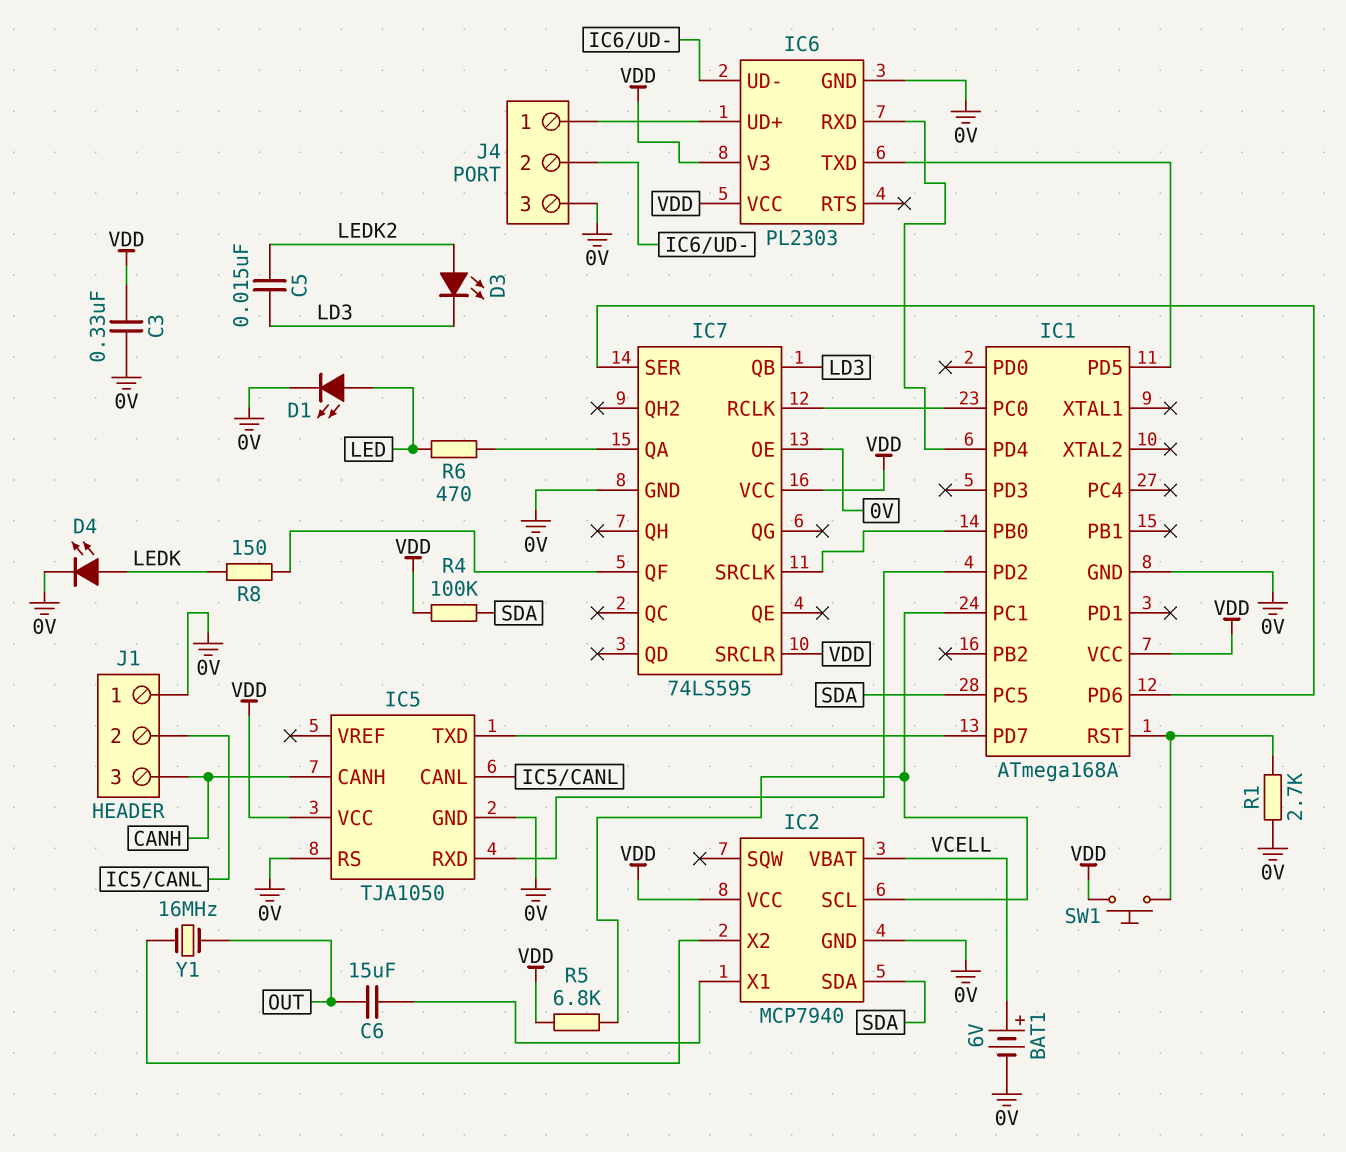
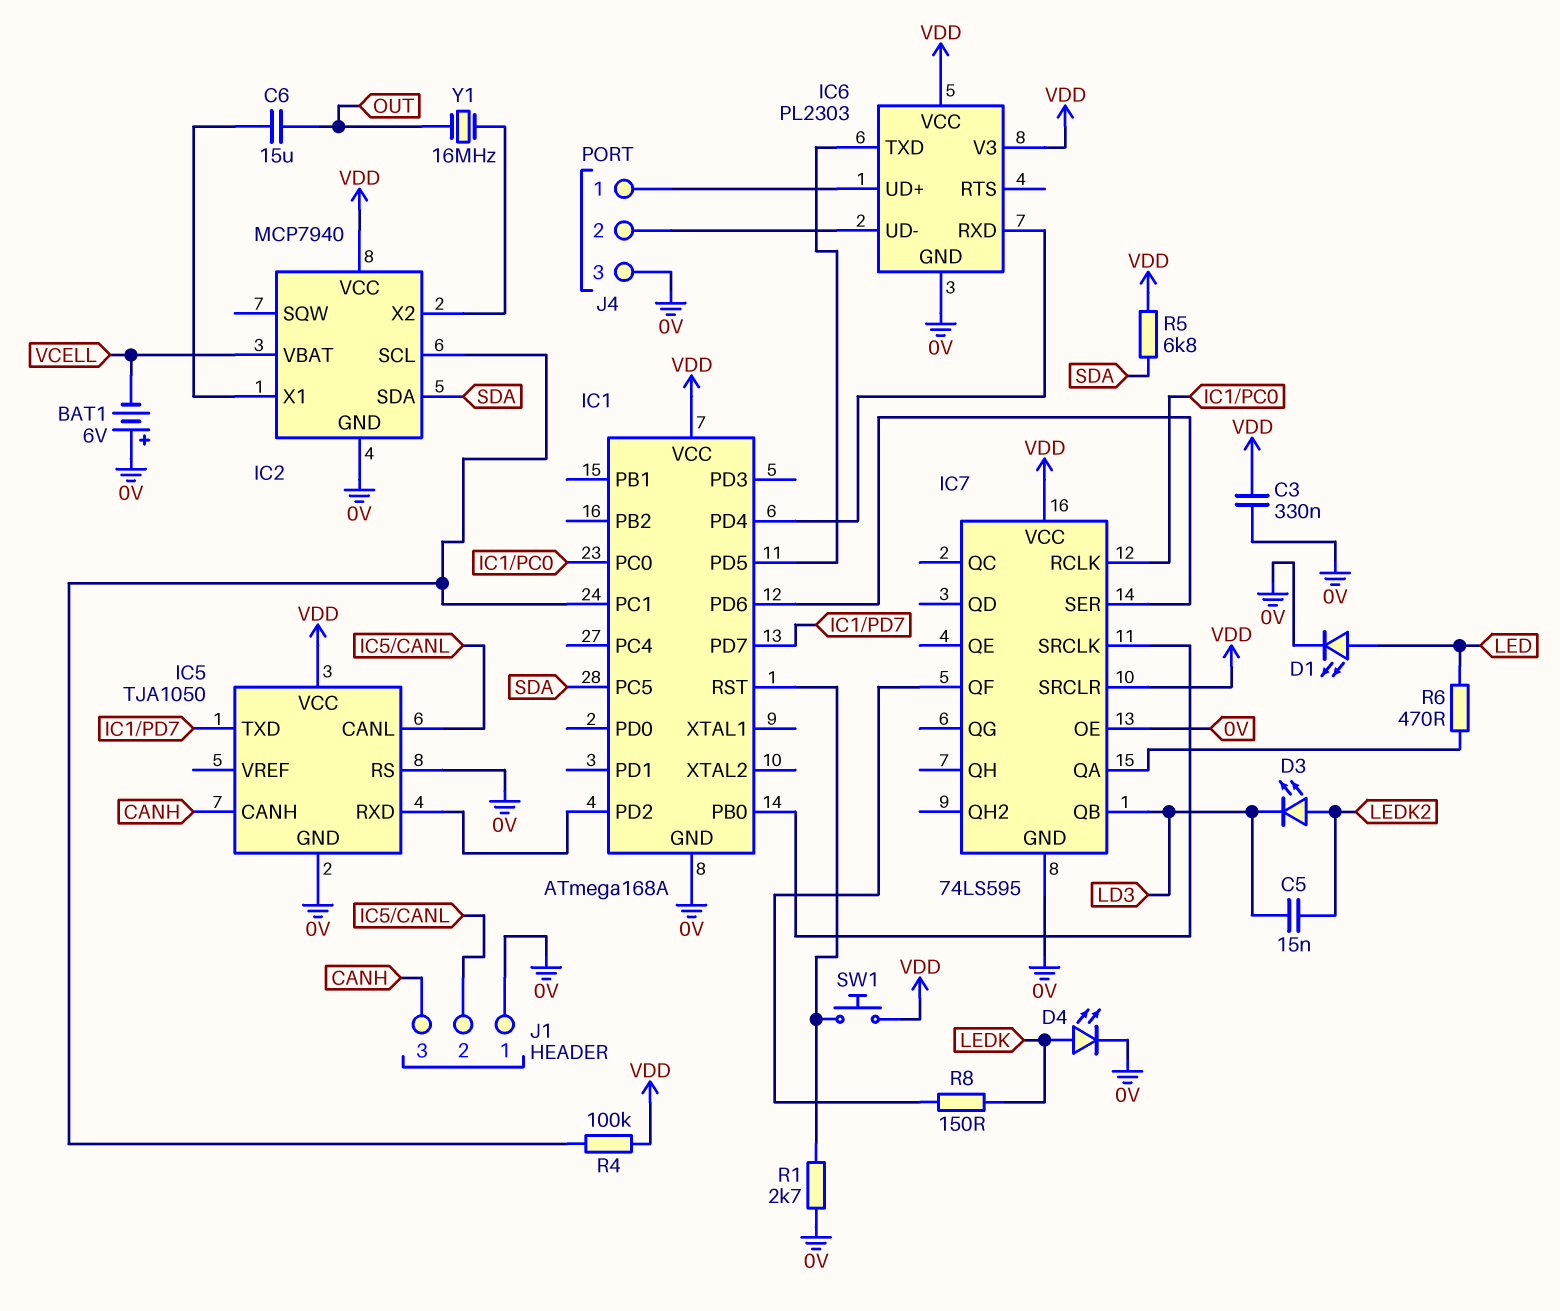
BAT1: 6V (plus VCELL, minus 0V) -> 6V (plus 0V, minus VCELL)
R4: 100k (SDA, VDD) -> 100k (IC1/PC1, VDD)
R5: 6.8k (IC1/PC1, VDD) -> 6.8k (SDA, VDD)

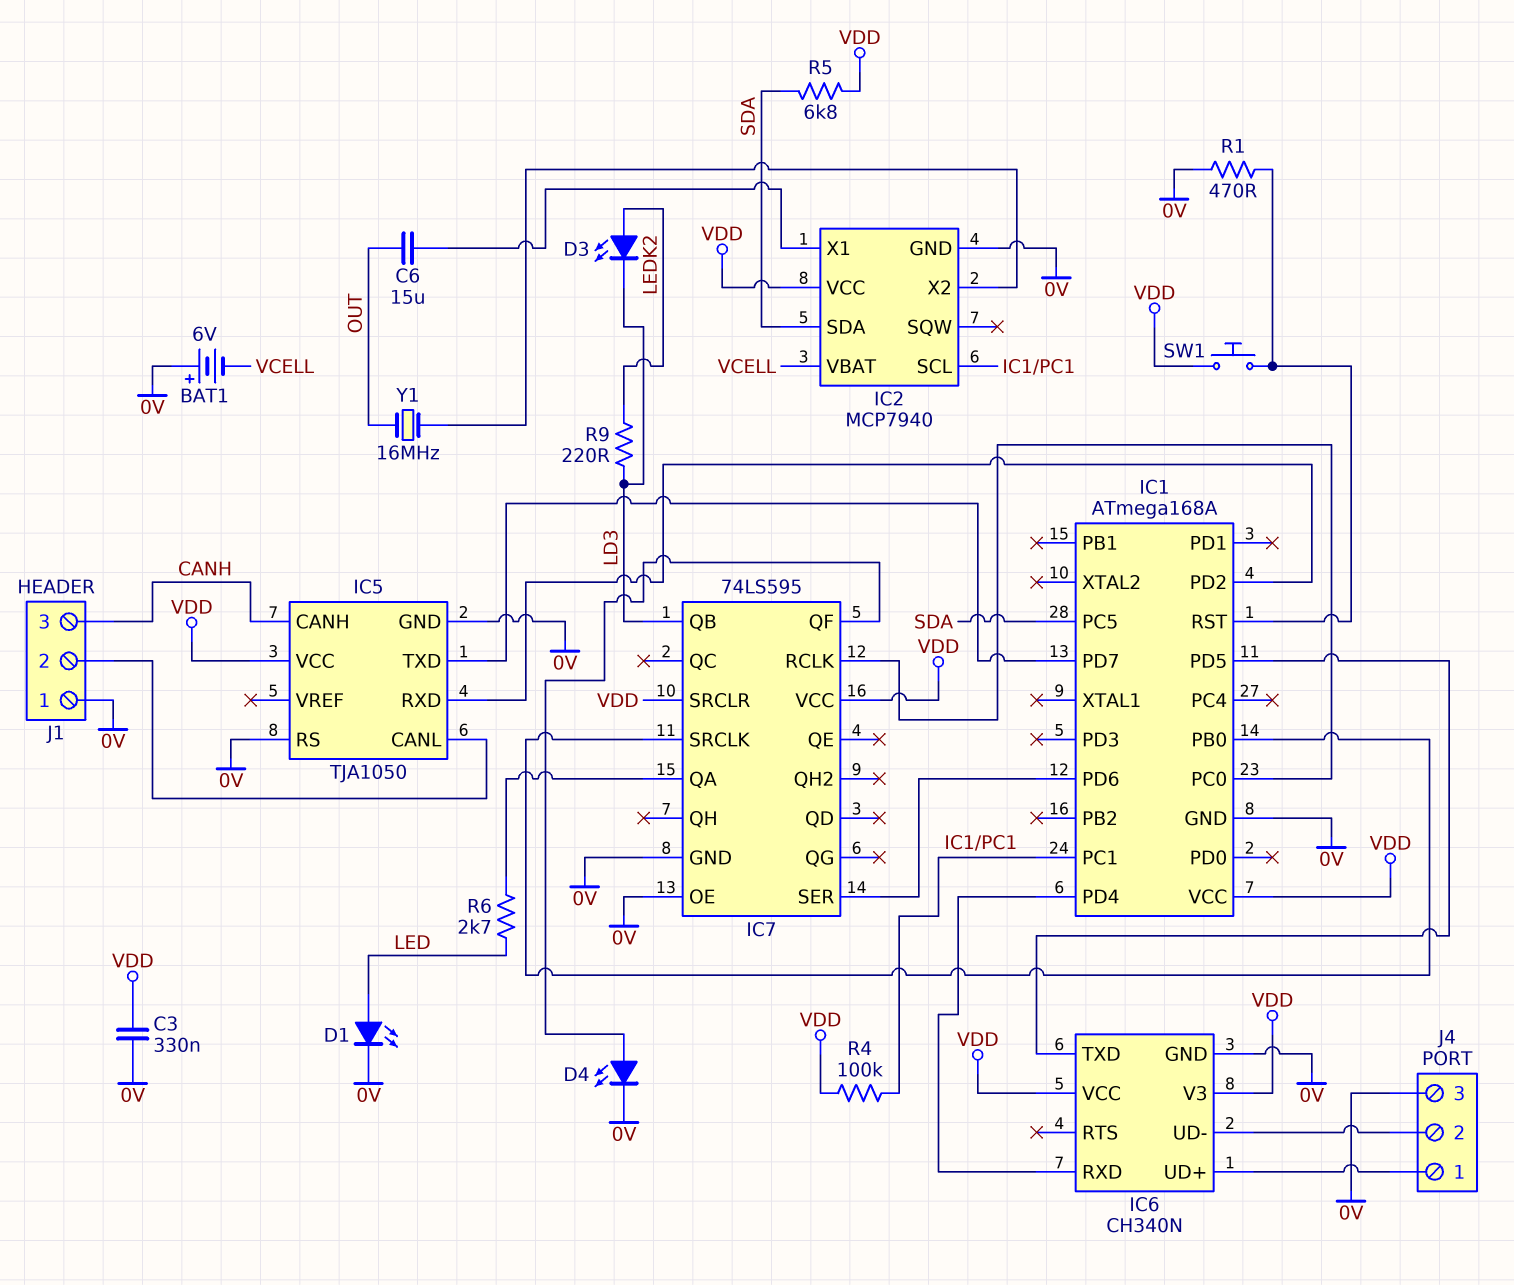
C5: 15nF (LD3, LEDK2) -> none
D4: LED (A LEDK, K 0V) -> LED (A IC7/QF, K 0V)
IC6: PL2303 -> CH340N
R1: 2.7k (0V, IC1/RST) -> 470 (0V, IC1/RST)
R6: 470 (IC7/QA, LED) -> 2.7k (IC7/QA, LED)
R8: 150 (IC7/QF, LEDK) -> none
R9: none -> 220 (LD3, LEDK2)

